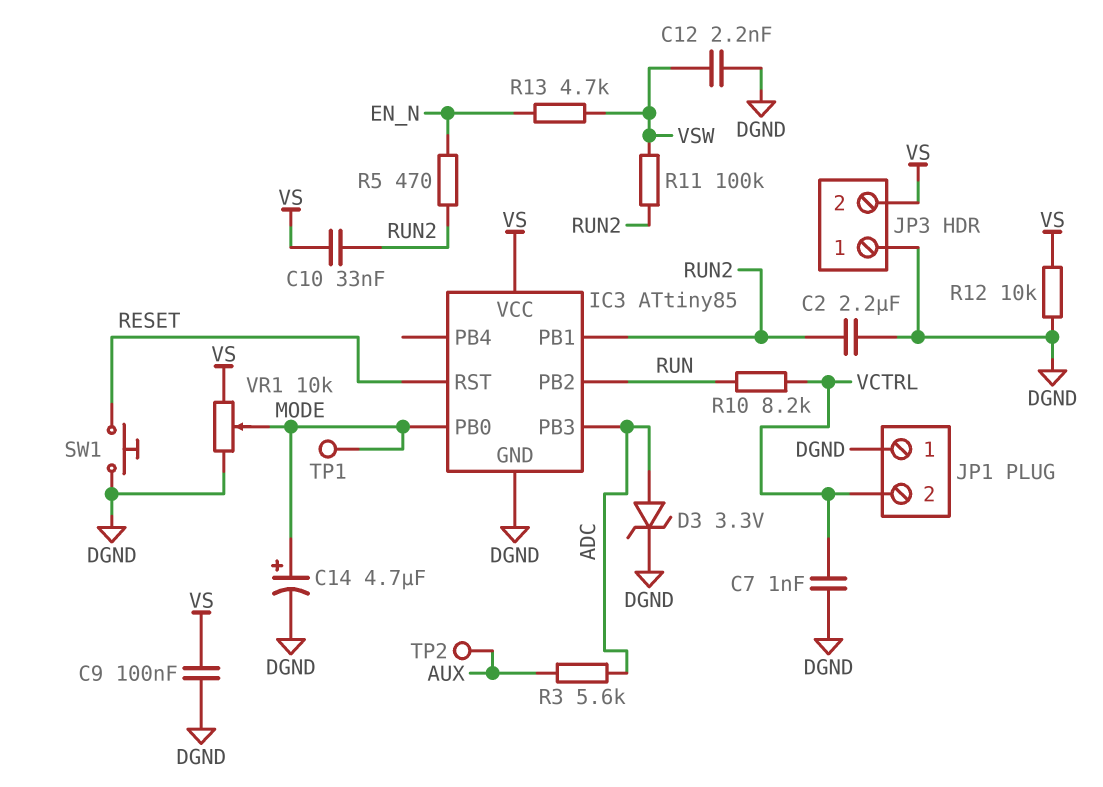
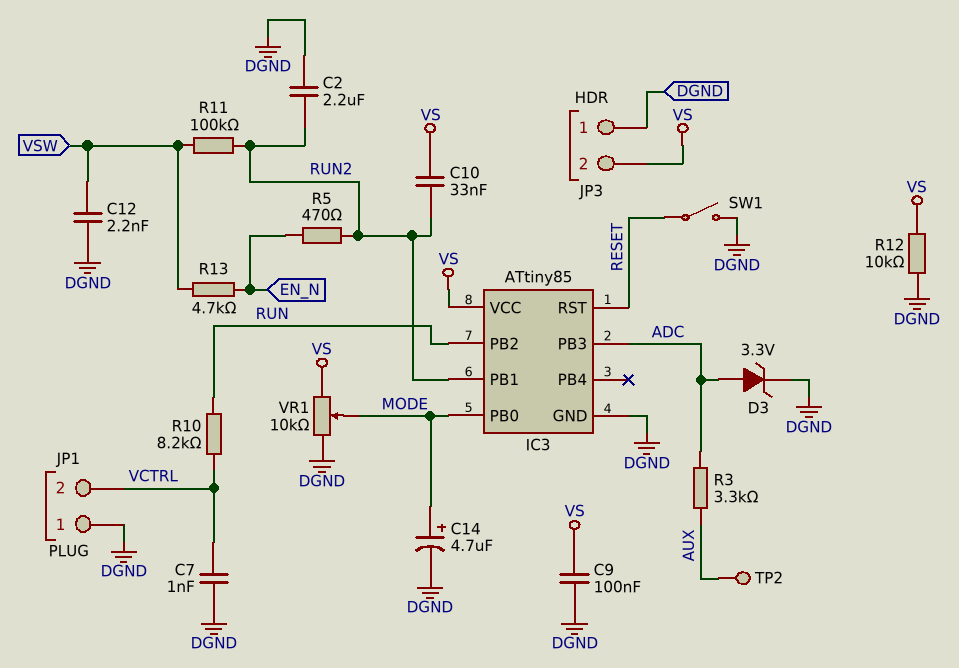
R3: 5.6k (ADC, AUX) -> 3.3k (ADC, AUX)
SW1: button (DGND, RESET) -> switch (DGND, RESET)
TP1: test point (MODE) -> none

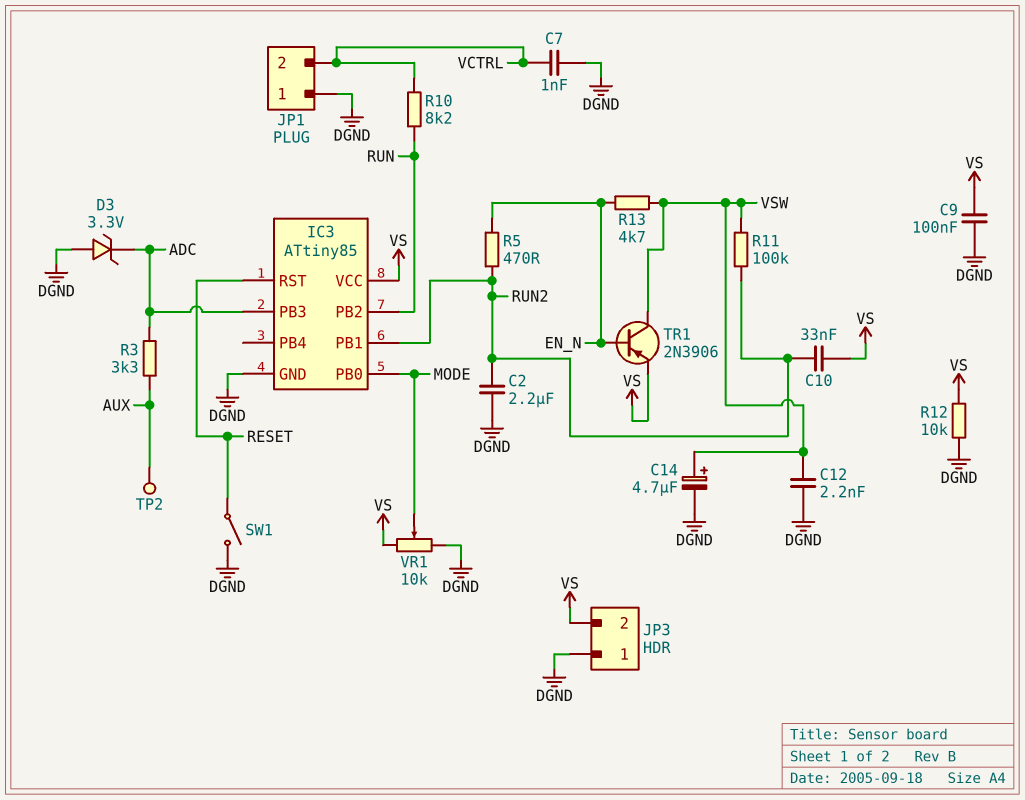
C14: 4.7uF (plus MODE, minus DGND) -> 4.7uF (plus VSW, minus DGND)
D3: zener 3.3V (A ADC, K DGND) -> zener 3.3V (A DGND, K ADC)
TR1: none -> PNP 2N3906 (B EN_N, C VSW, E VS)

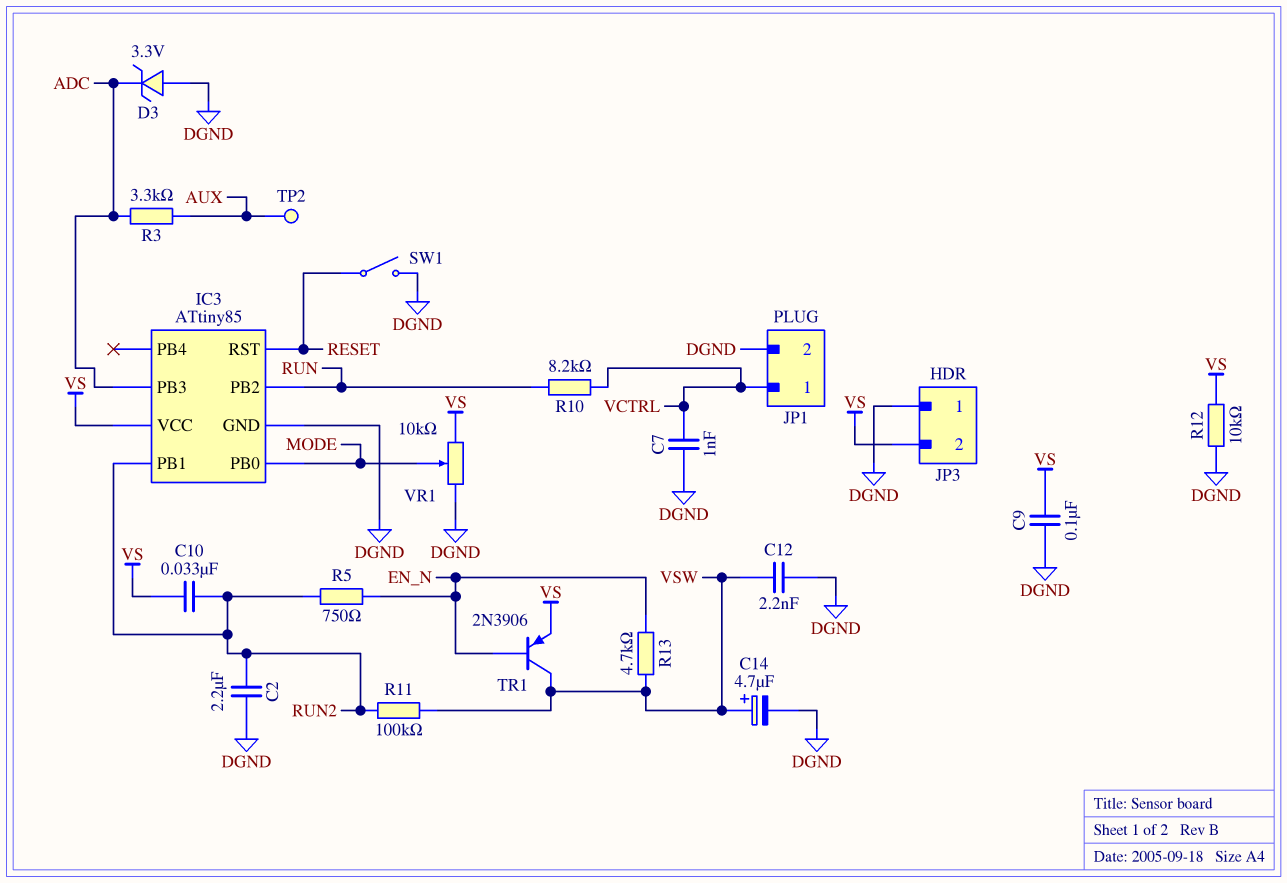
JP1 pin 1: DGND -> VCTRL
JP1 pin 2: VCTRL -> DGND
R5: 470 (EN_N, RUN2) -> 750 (EN_N, RUN2)

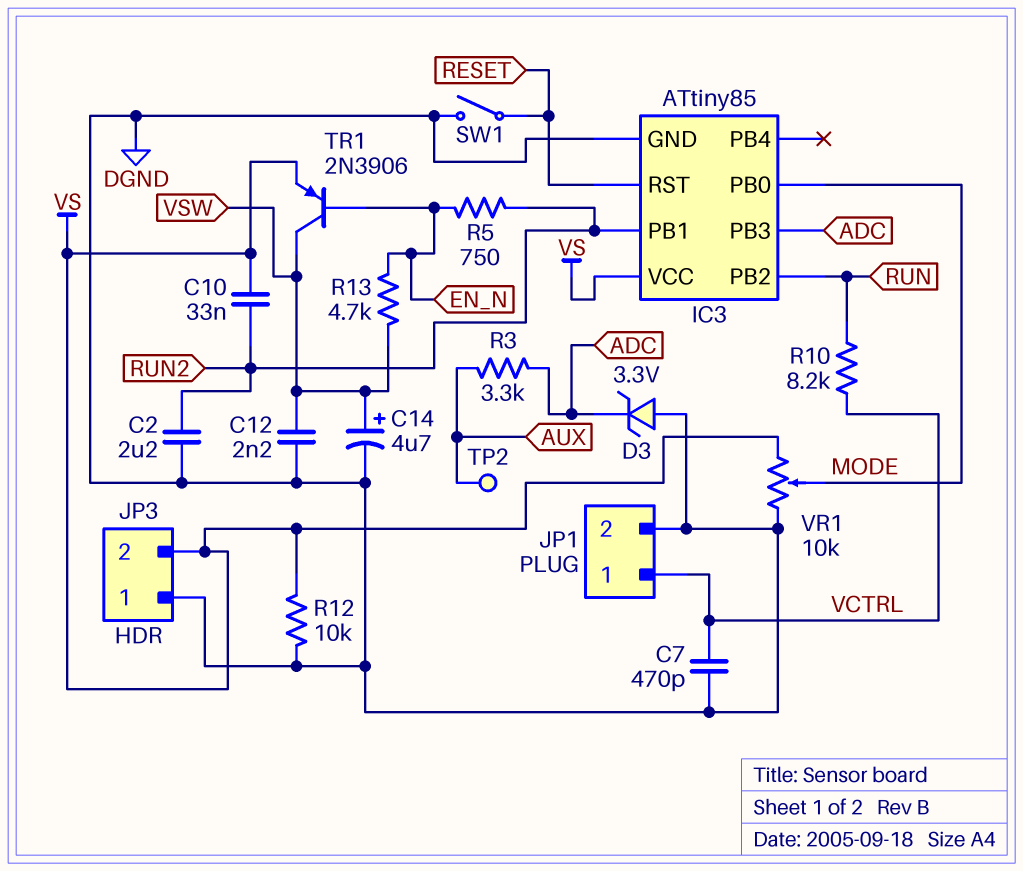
C7: 1nF (DGND, VCTRL) -> 470pF (DGND, VCTRL)
C9: 100nF (DGND, VS) -> none
R11: 100k (RUN2, VSW) -> none

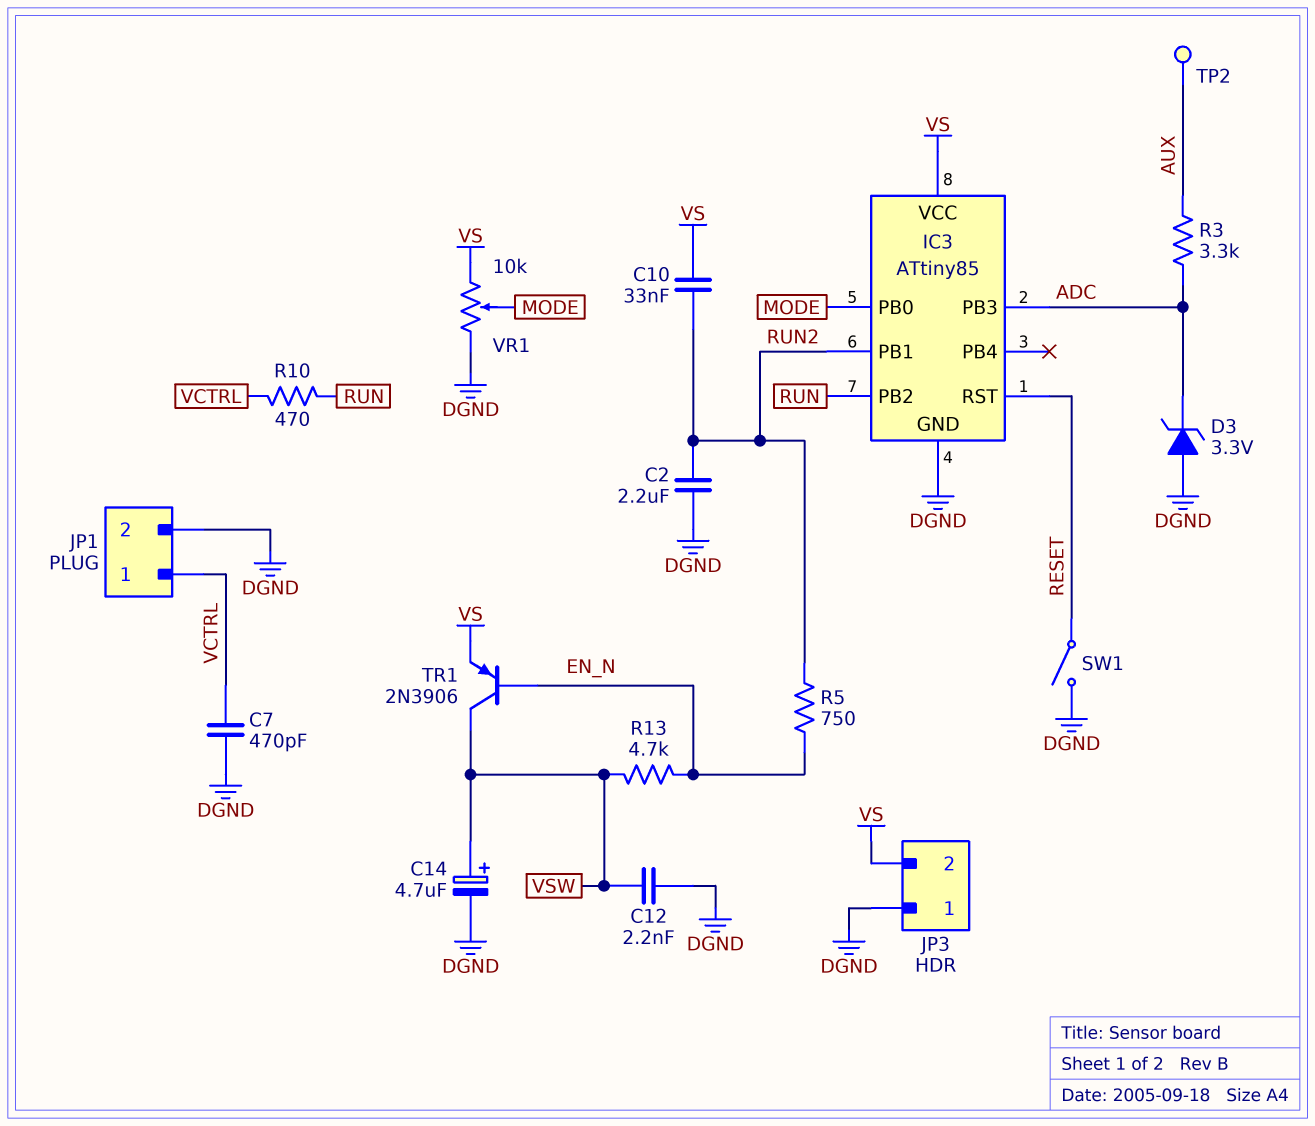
R10: 8.2k (RUN, VCTRL) -> 470 (RUN, VCTRL)
R12: 10k (DGND, VS) -> none

